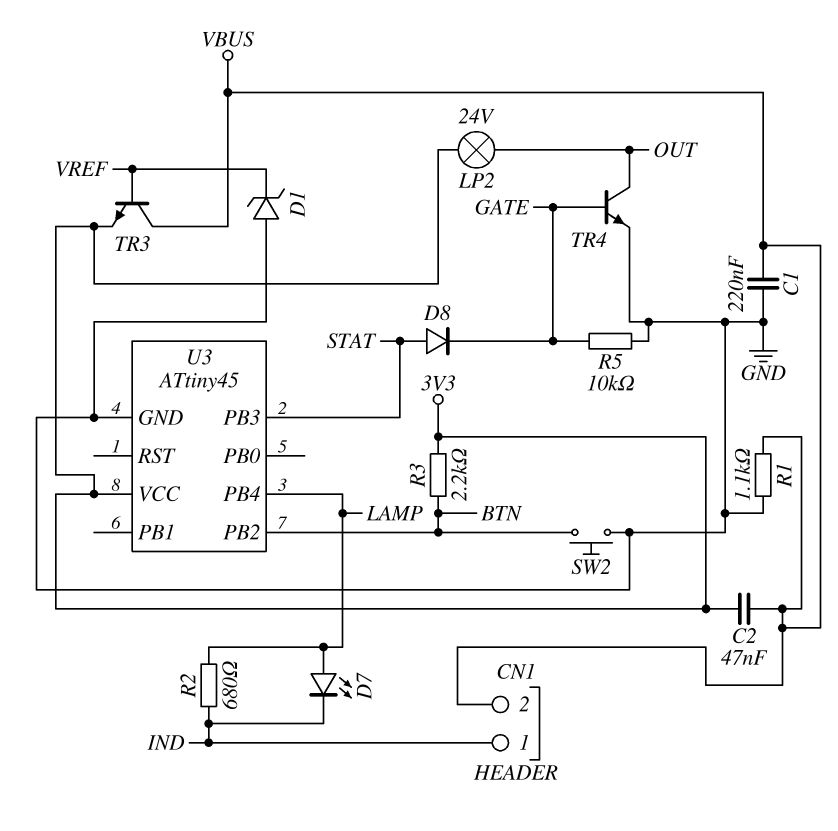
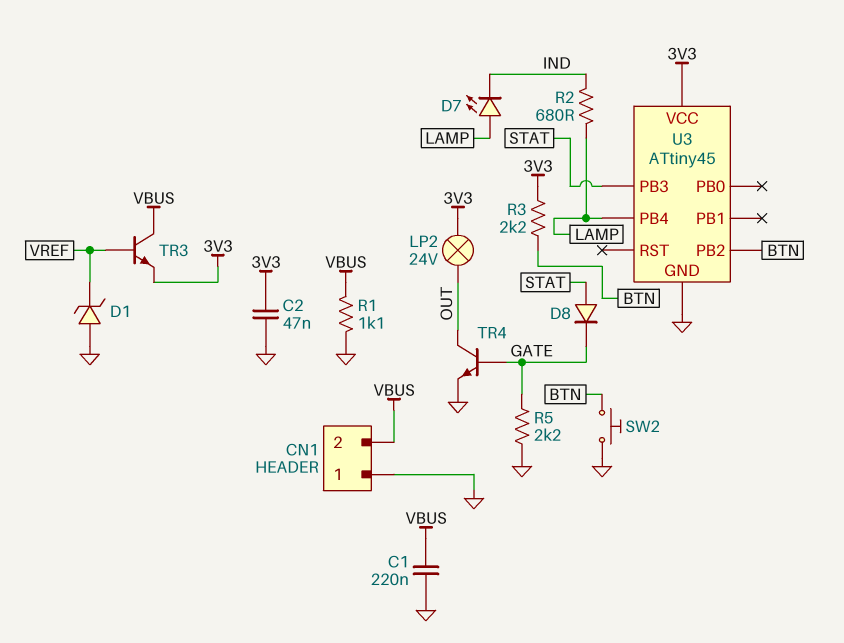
C2: 47nF (3V3, VBUS) -> 47nF (3V3, GND)
CN1 pin 1: IND -> GND
R5: 10k (GATE, GND) -> 2.2k (GATE, GND)

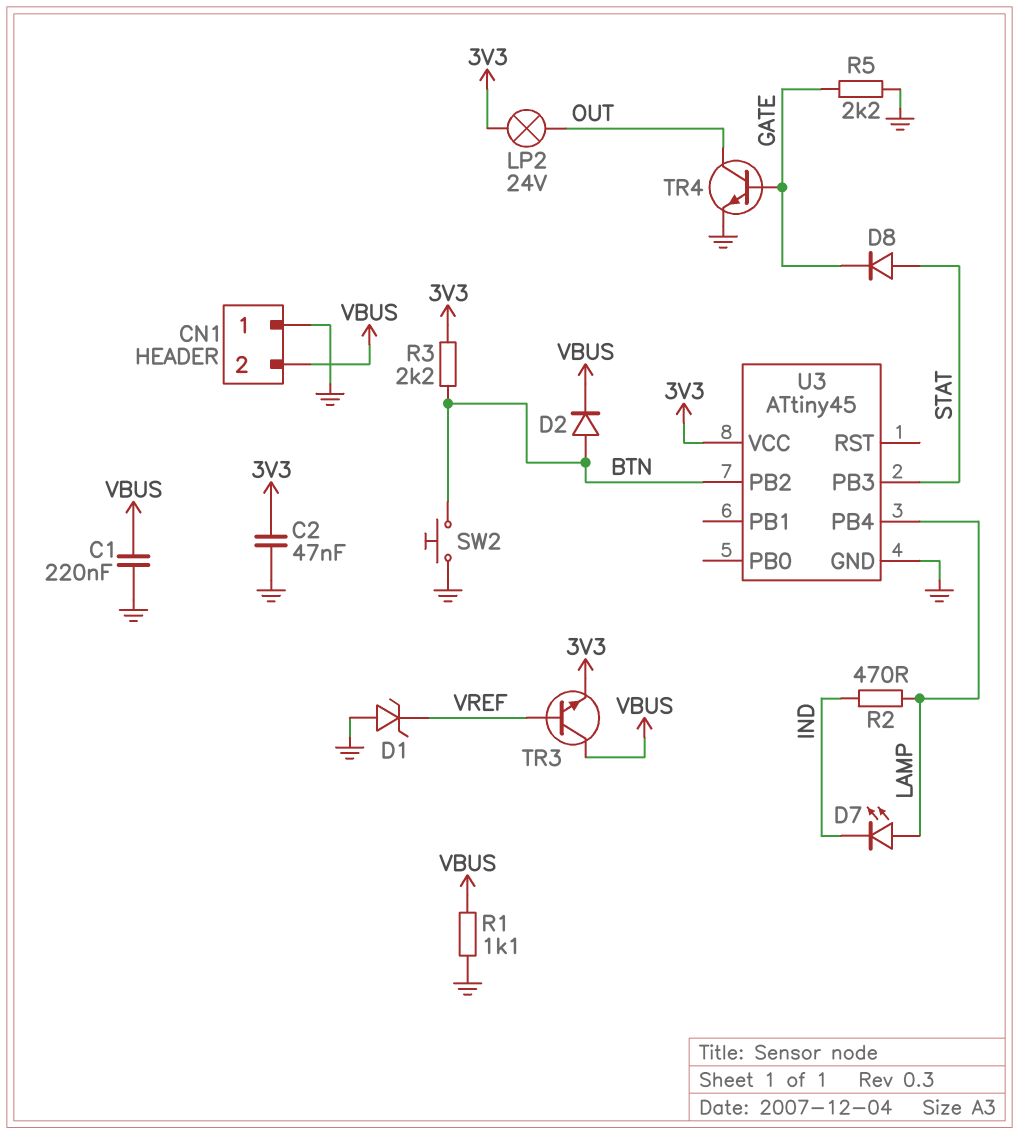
D2: none -> diode (A BTN, K VBUS)
R2: 680 (IND, LAMP) -> 470 (IND, LAMP)

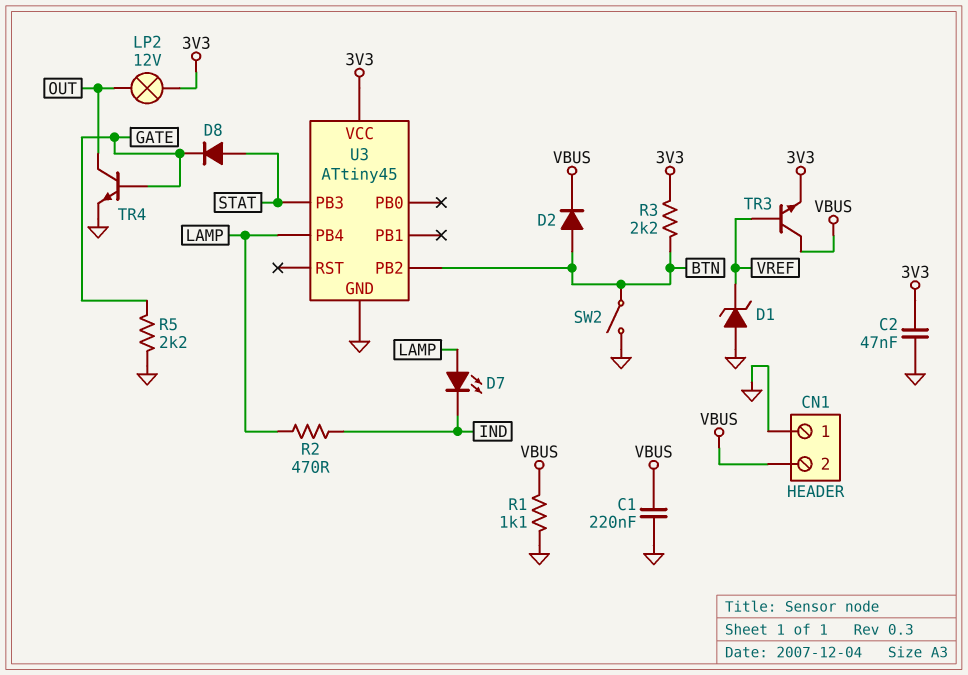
LP2: lamp 24V (3V3, OUT) -> lamp 12V (3V3, OUT)
SW2: button (BTN, GND) -> switch (BTN, GND)

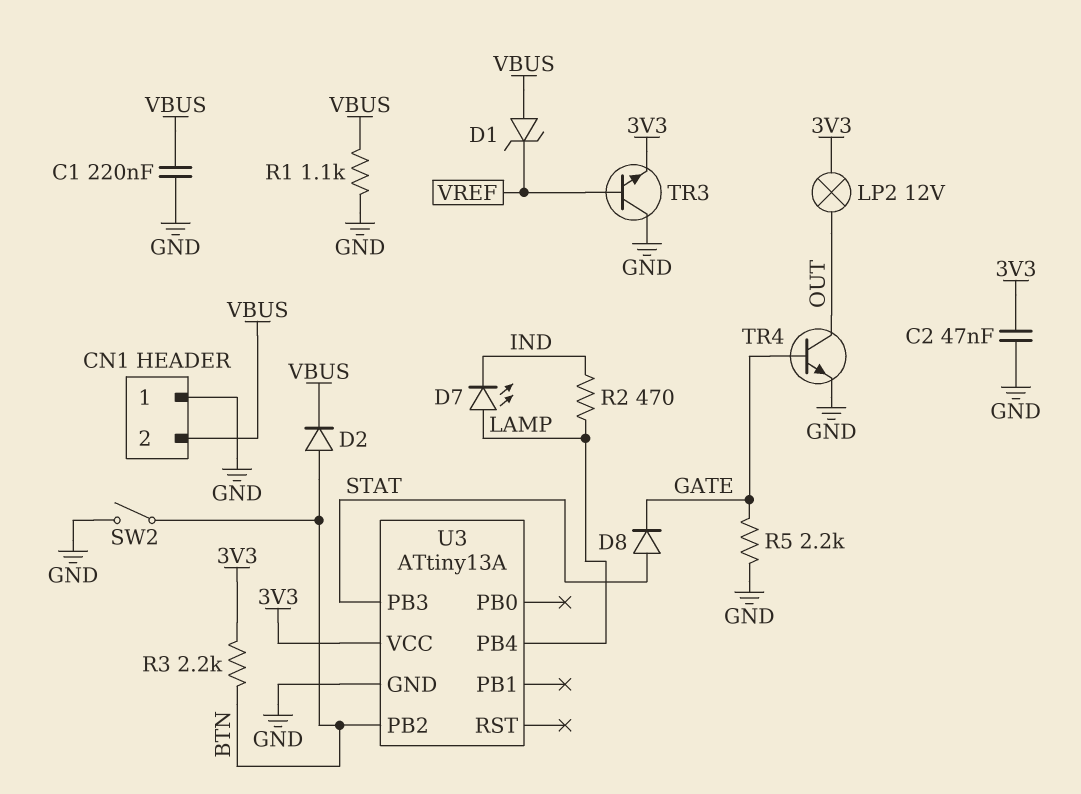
D1: zener (A GND, K VREF) -> zener (A VBUS, K VREF)
TR3: NPN (B VREF, C VBUS, E 3V3) -> NPN (B VREF, C GND, E 3V3)
U3: ATtiny45 -> ATtiny13A

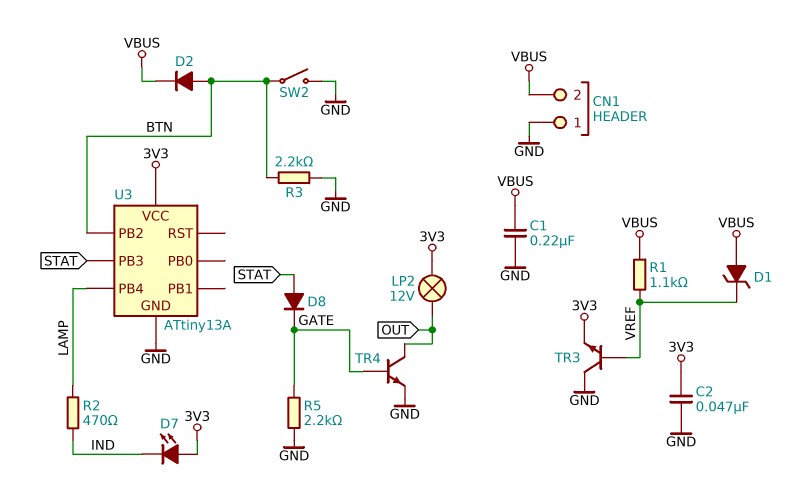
D7: LED (A LAMP, K IND) -> LED (A 3V3, K IND)
R1: 1.1k (GND, VBUS) -> 1.1k (VBUS, VREF)
R3: 2.2k (3V3, BTN) -> 2.2k (BTN, GND)

